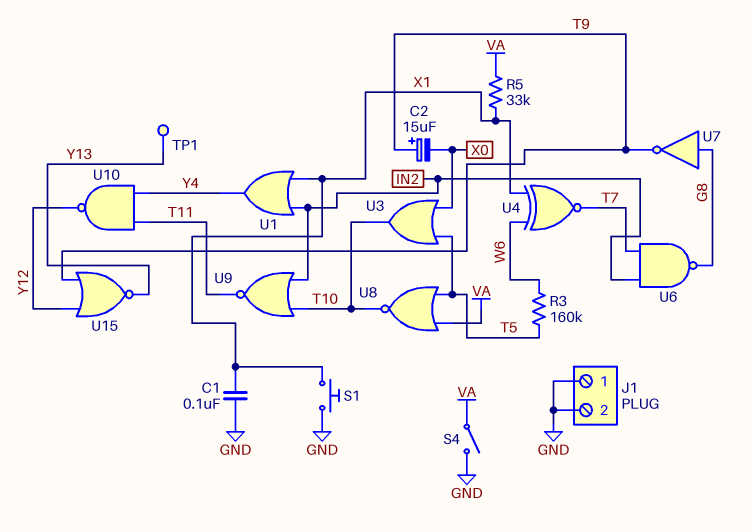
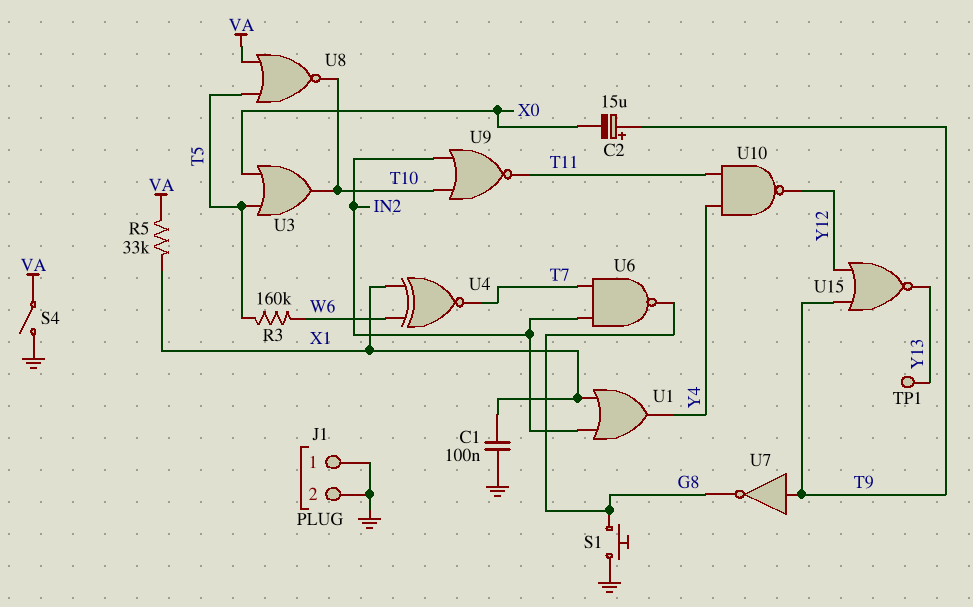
S1: button (GND, X1) -> button (G8, GND)
U7: NOT (in G8, out T9) -> NOT (in T9, out G8)

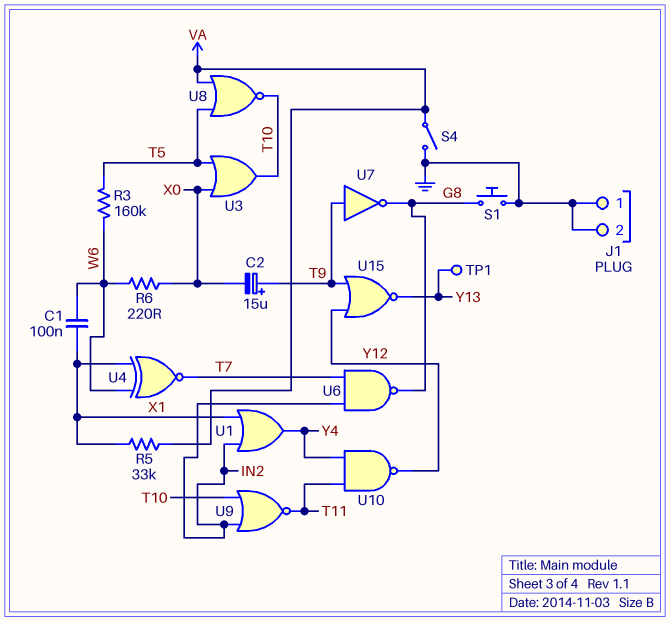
C1: 100nF (GND, X1) -> 100nF (W6, X1)
R6: none -> 220 (W6, X0)

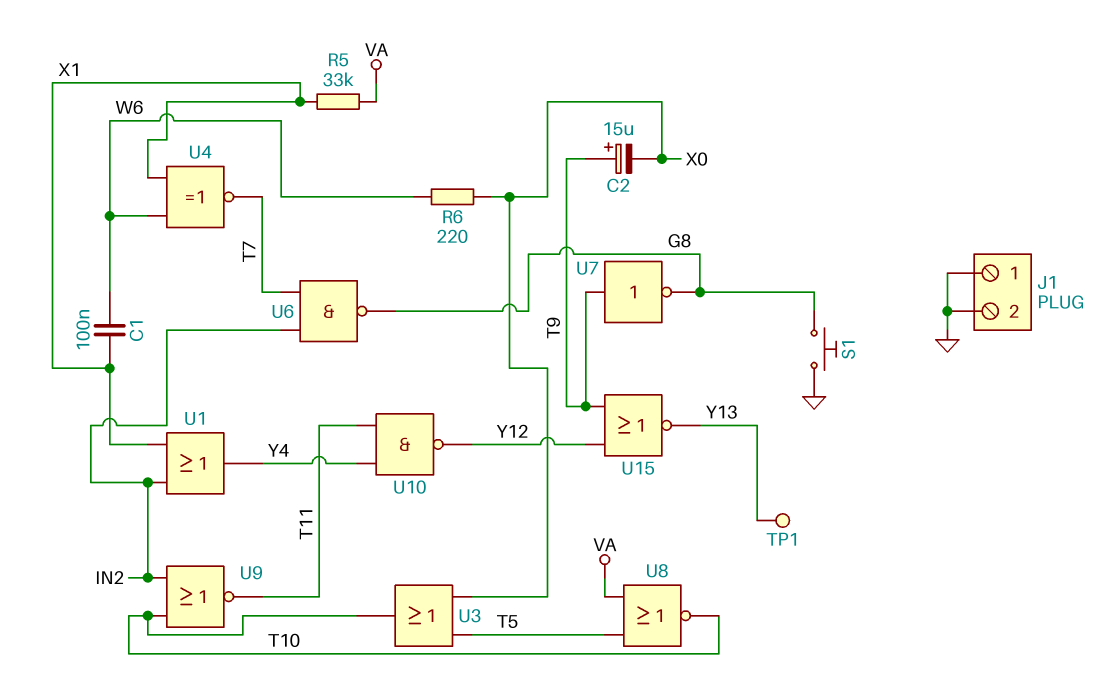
R3: 160k (T5, W6) -> none
S4: switch (GND, VA) -> none

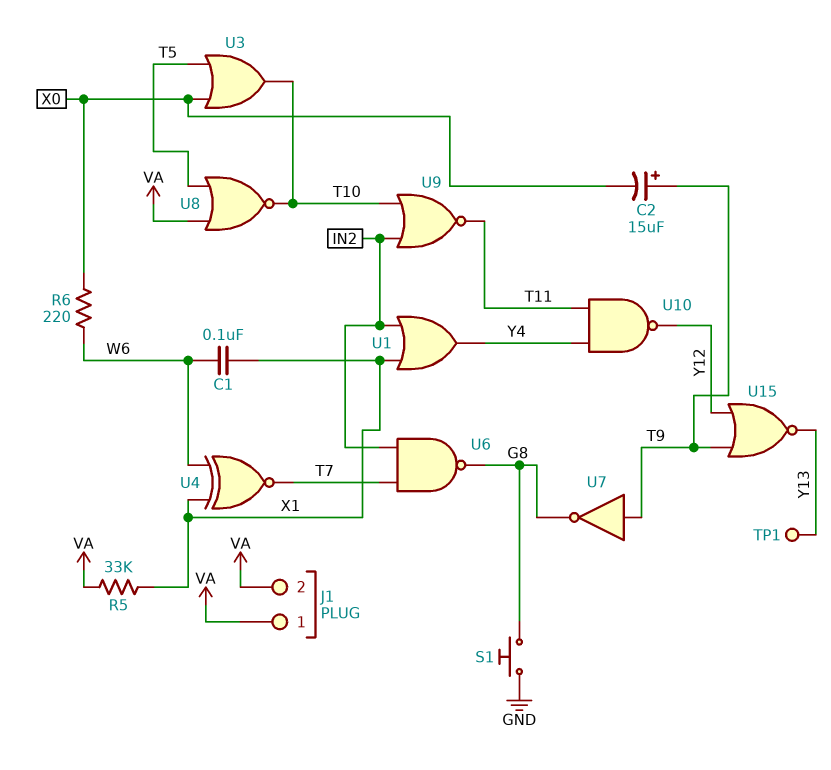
J1 pin 1: GND -> VA
J1 pin 2: GND -> VA

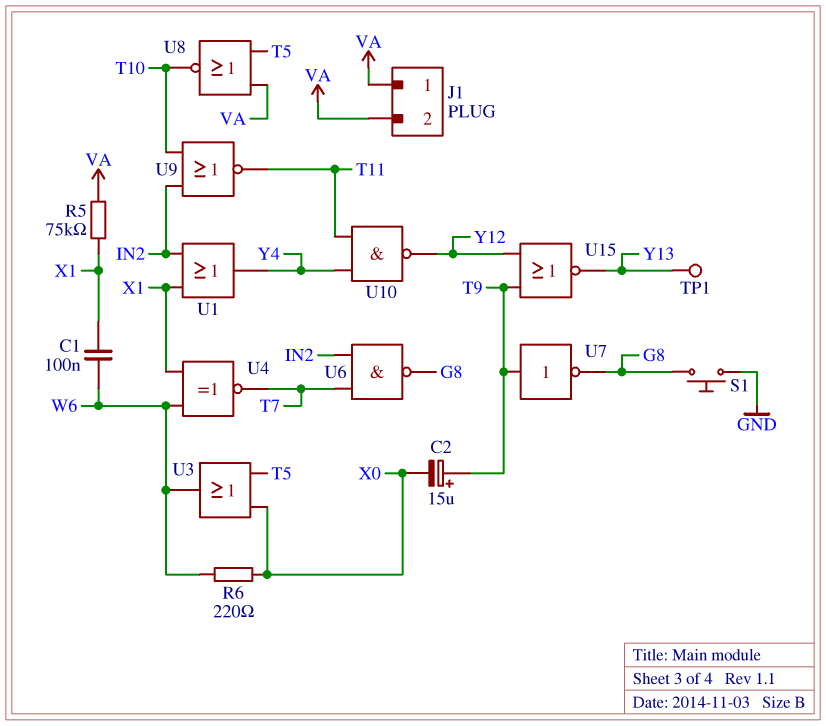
R5: 33k (VA, X1) -> 75k (VA, X1)
U3: OR (in T5, in X0, out T10) -> OR (in T5, in X0, out W6)

